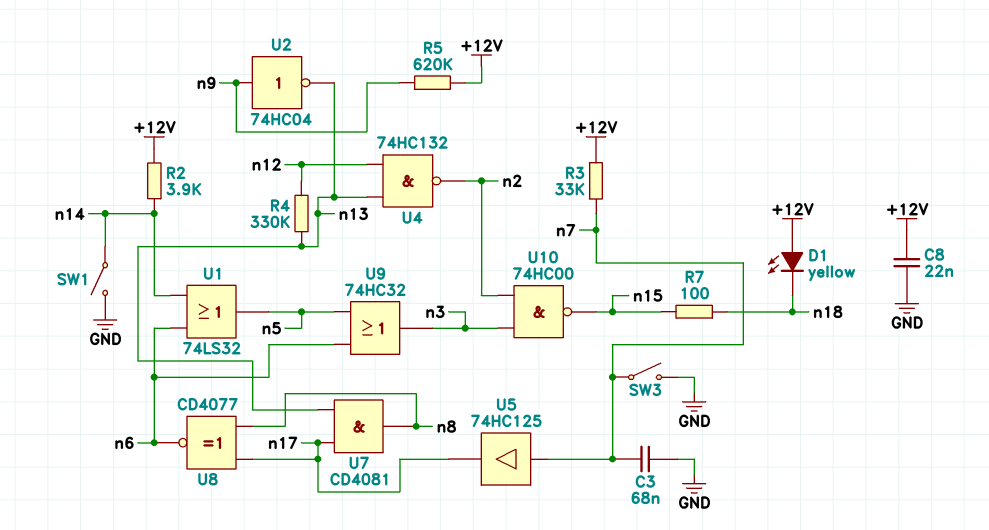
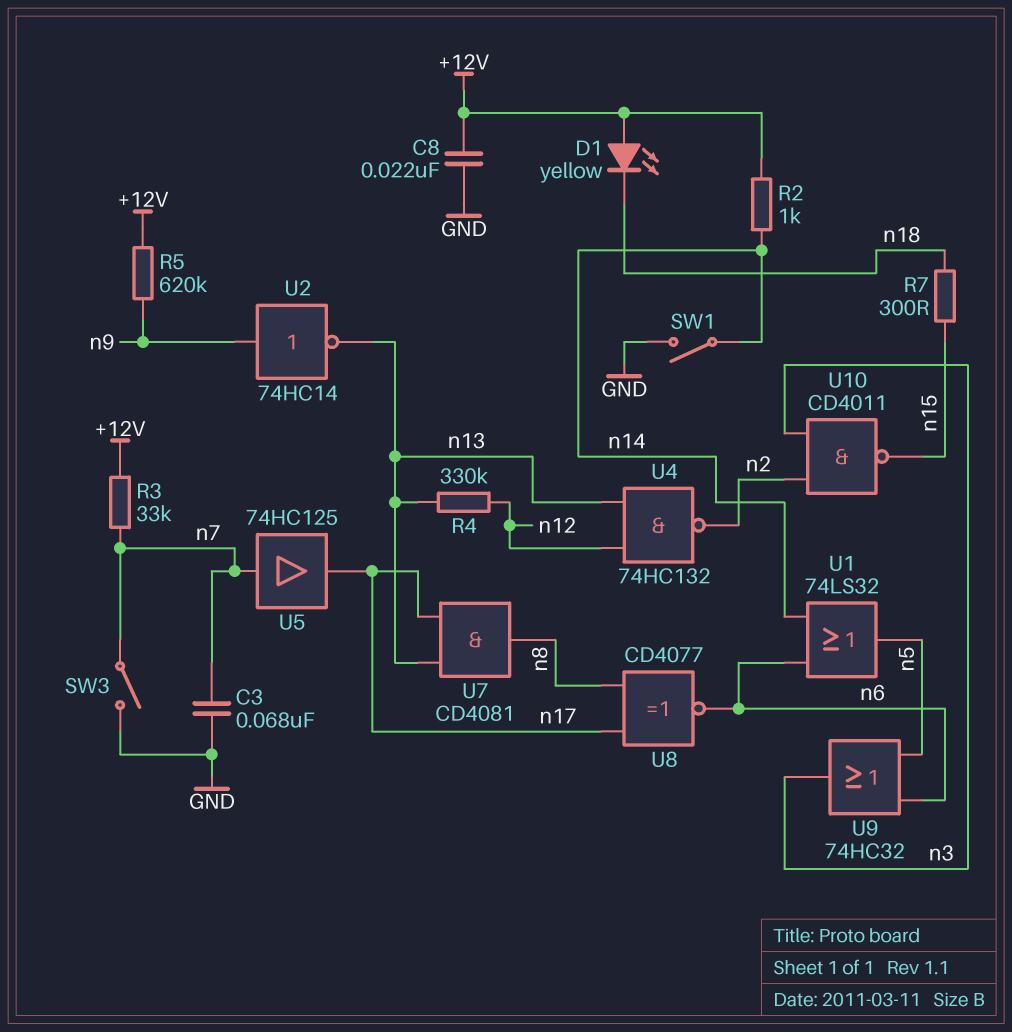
R2: 3.9k (+12V, n14) -> 1k (+12V, n14)
R7: 100 (n15, n18) -> 300 (n15, n18)
U2: NOT 74HC04 (in n9, out n13) -> NOT 74HC14 (in n9, out n13)
U10: NAND 74HC00 (in n2, in n3, out n15) -> NAND CD4011 (in n2, in n3, out n15)

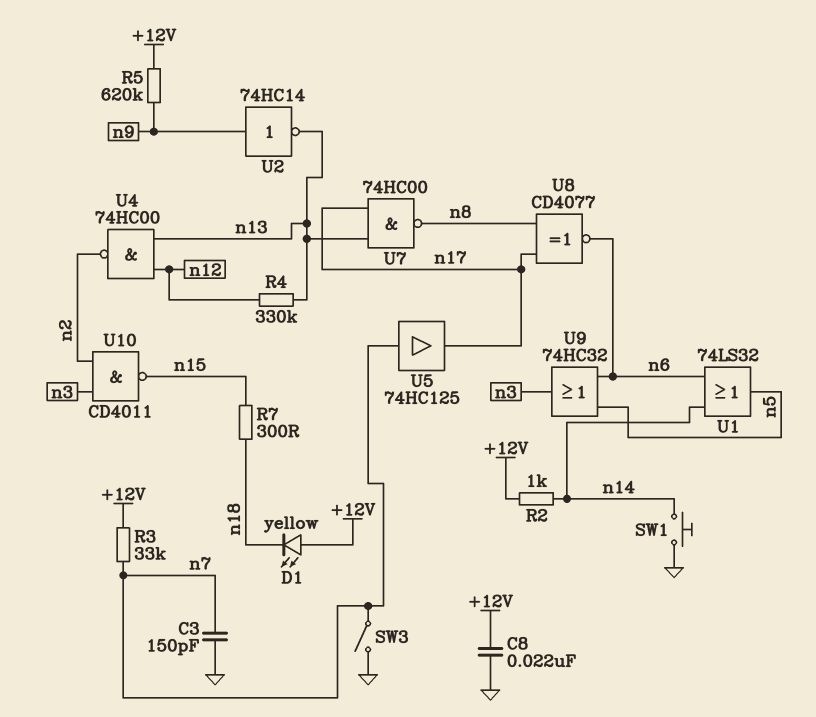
C3: 68nF (GND, n7) -> 150pF (GND, n7)
SW1: switch (GND, n14) -> button (GND, n14)
U4: NAND 74HC132 (in n12, in n13, out n2) -> NAND 74HC00 (in n12, in n13, out n2)
U7: AND CD4081 (in n13, in n17, out n8) -> NAND 74HC00 (in n13, in n17, out n8)

